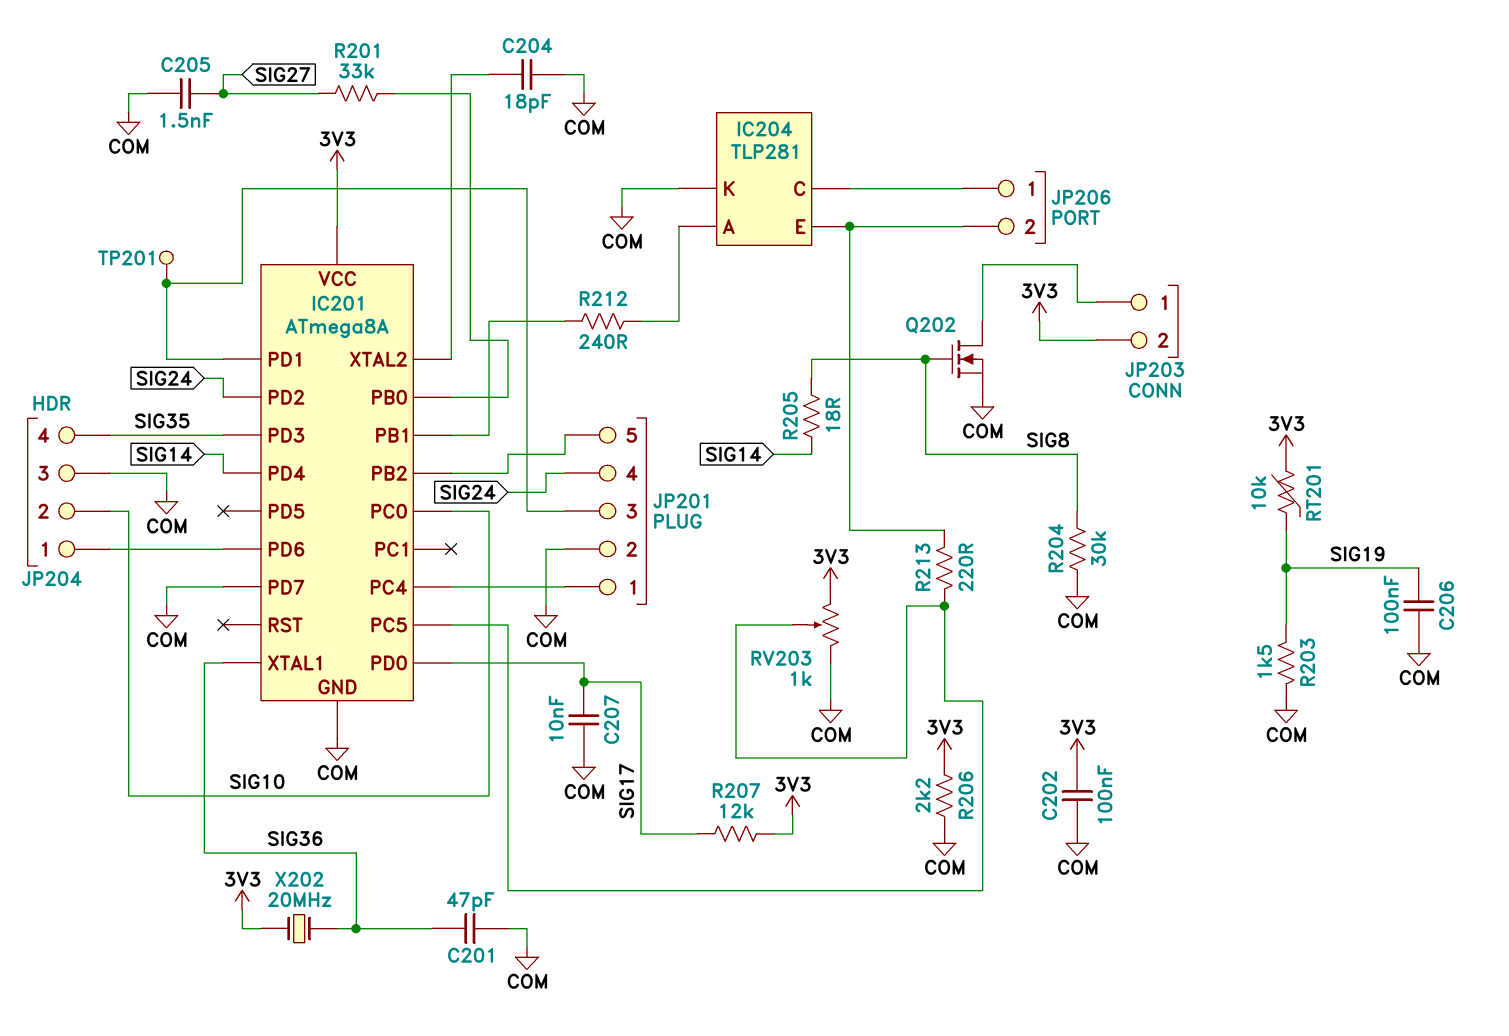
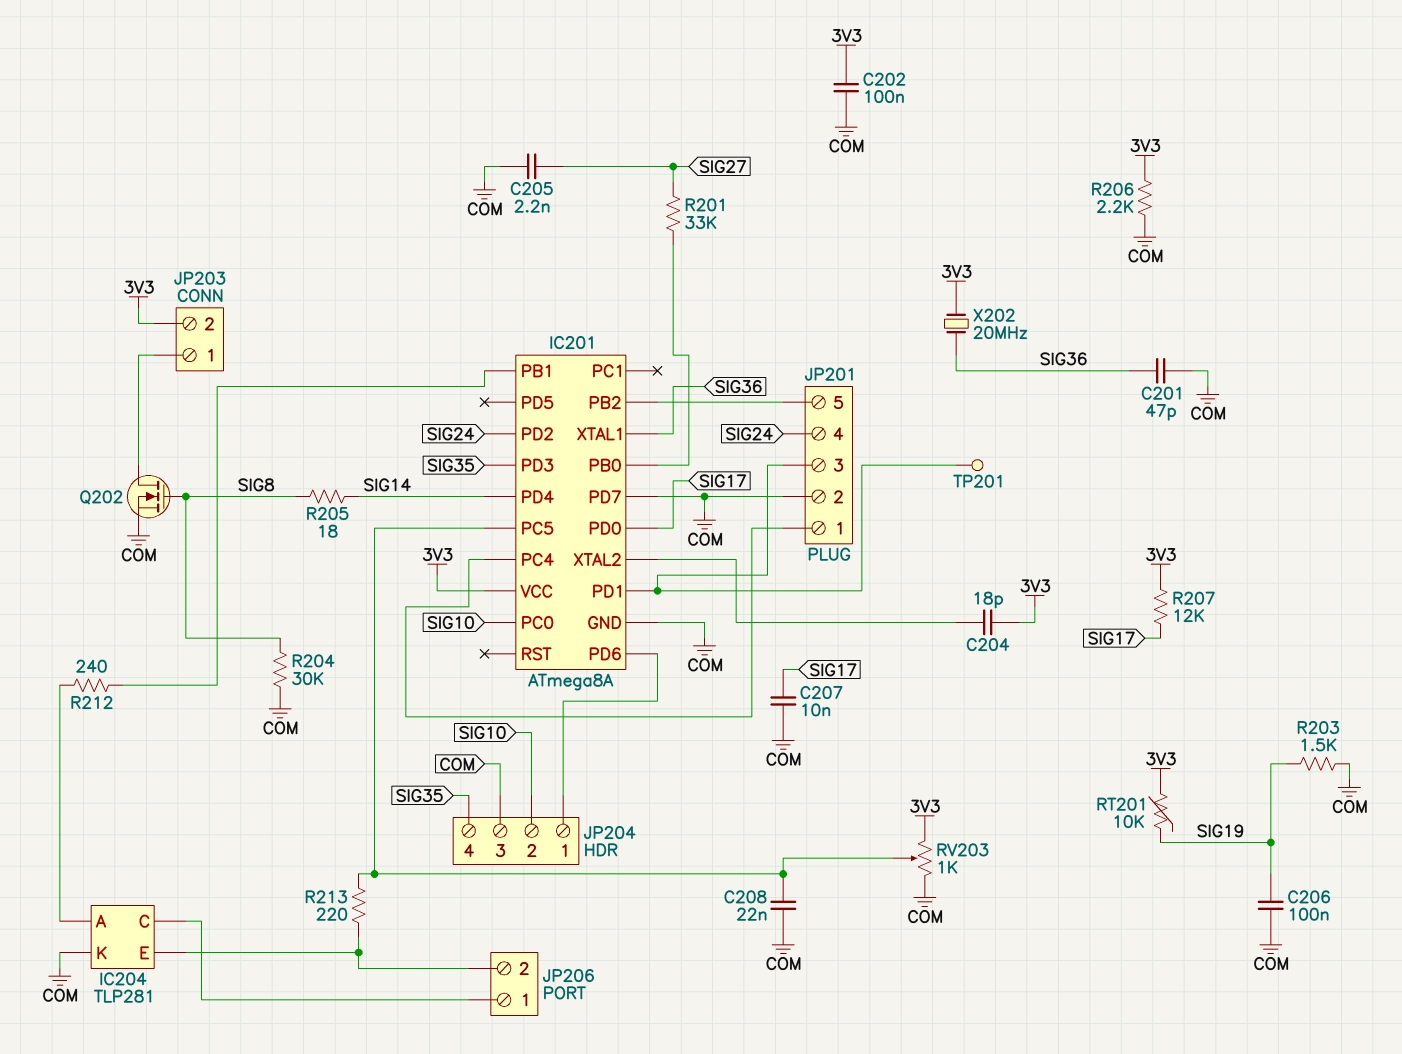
C204: 18pF (COM, IC201/XTAL2) -> 18pF (3V3, IC201/XTAL2)
C205: 1.5nF (COM, SIG27) -> 2.2nF (COM, SIG27)
C208: none -> 22nF (COM, IC201/PC5)

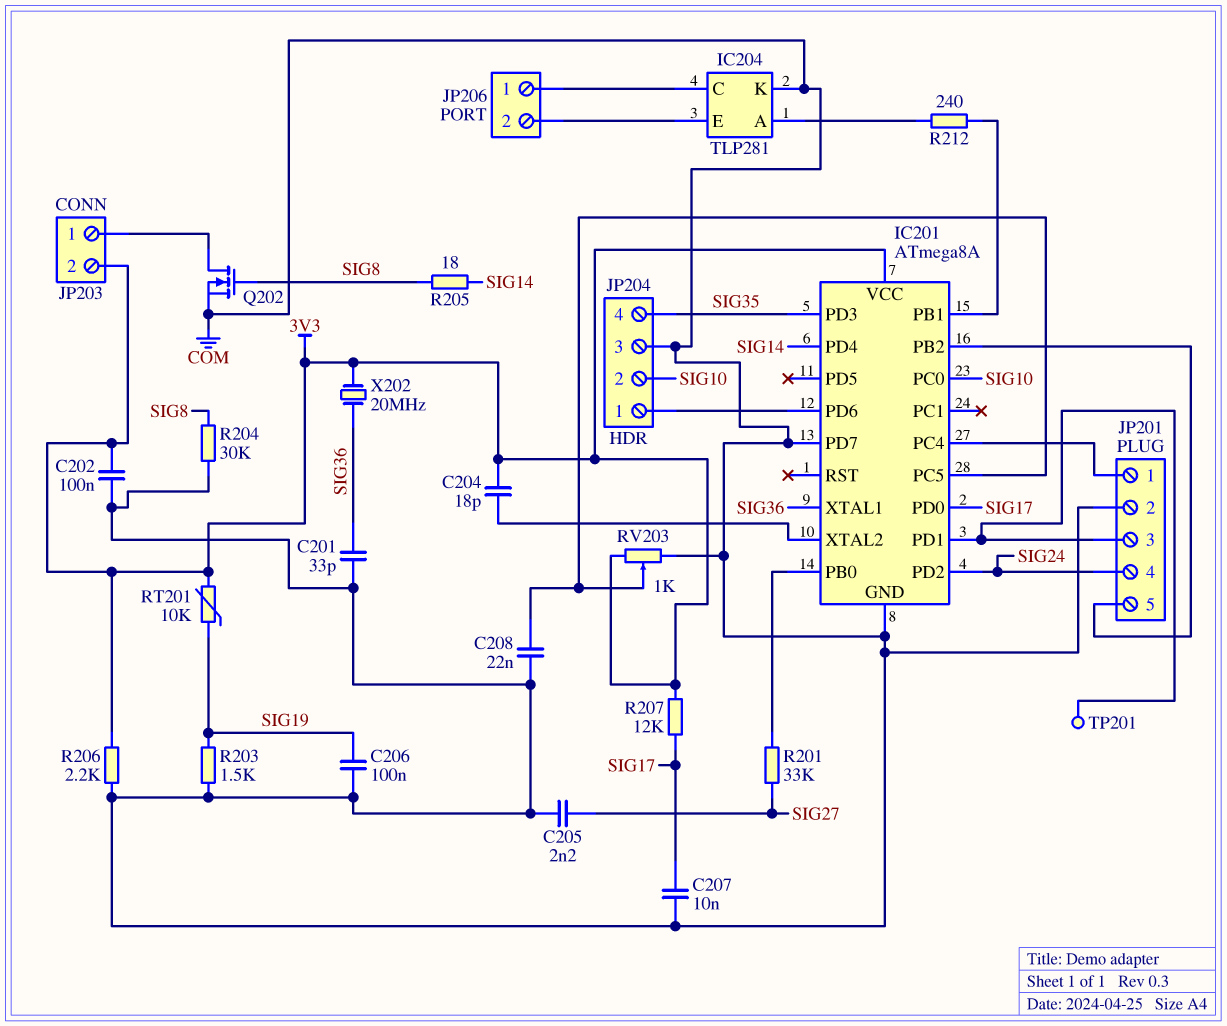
C201: 47pF (COM, SIG36) -> 33pF (COM, SIG36)
R213: 220 (IC201/PC5, IC204/E) -> none

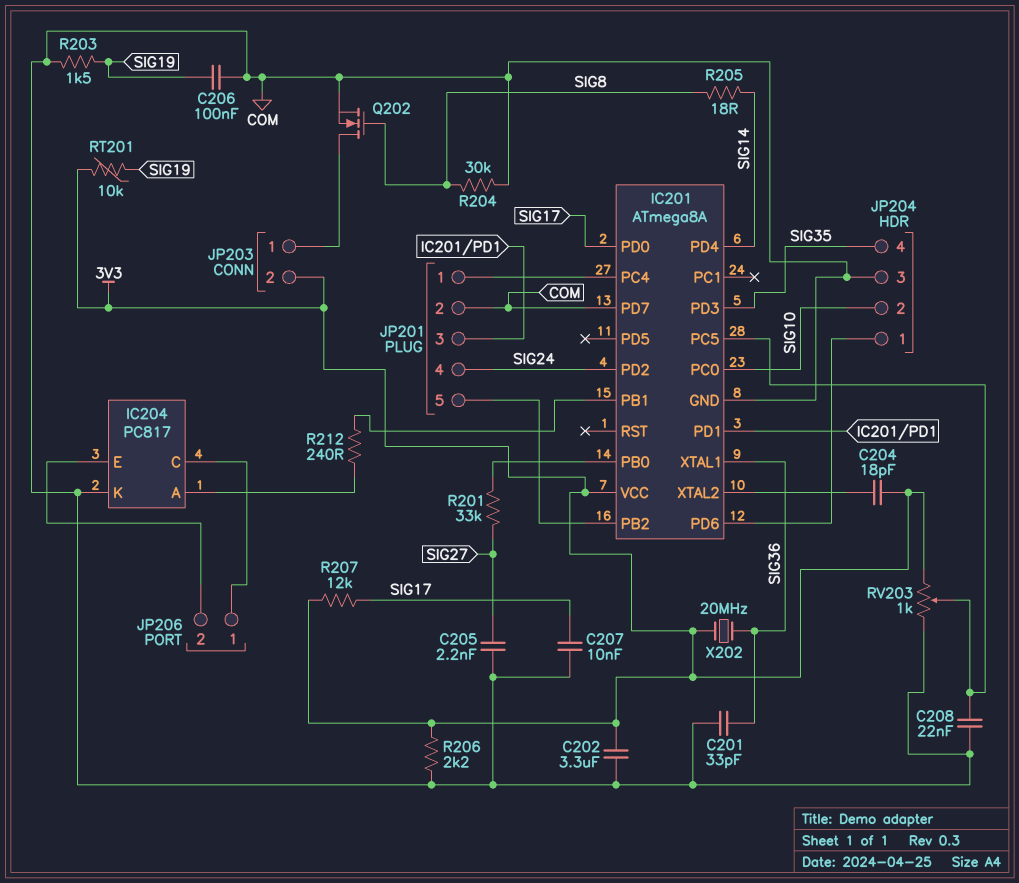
C202: 100nF (3V3, COM) -> 3.3uF (3V3, COM)
IC204: TLP281 -> PC817
TP201: test point (IC201/PD1) -> none

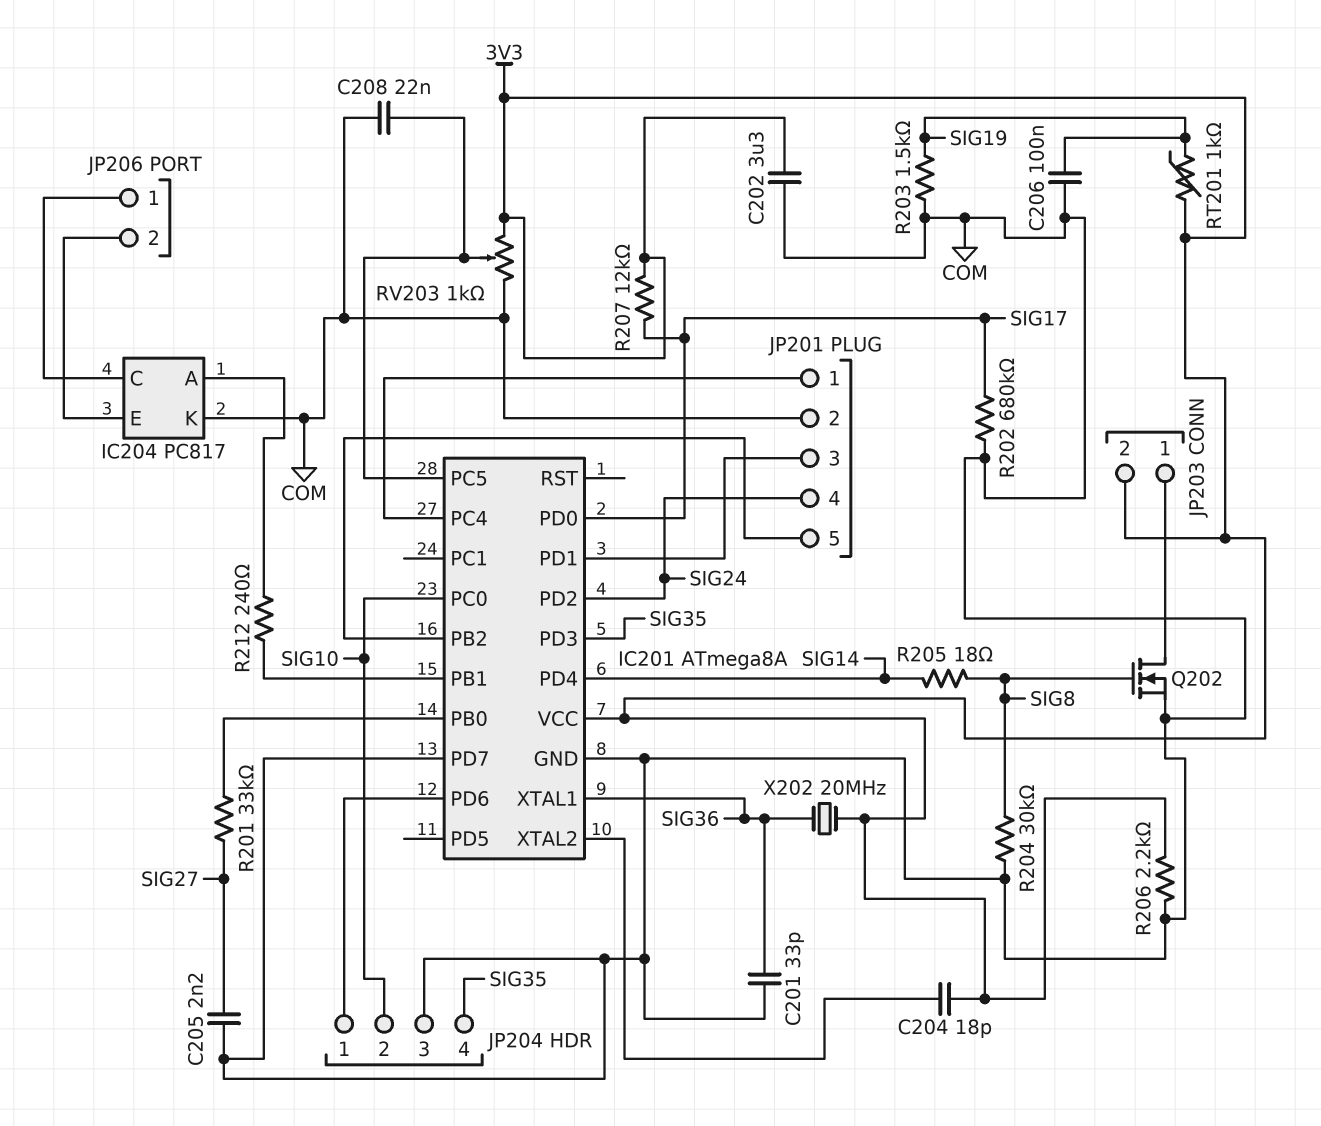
C207: 10nF (COM, SIG17) -> none
R202: none -> 680k (COM, SIG17)
RT201: 10k (3V3, SIG19) -> 1k (3V3, SIG19)

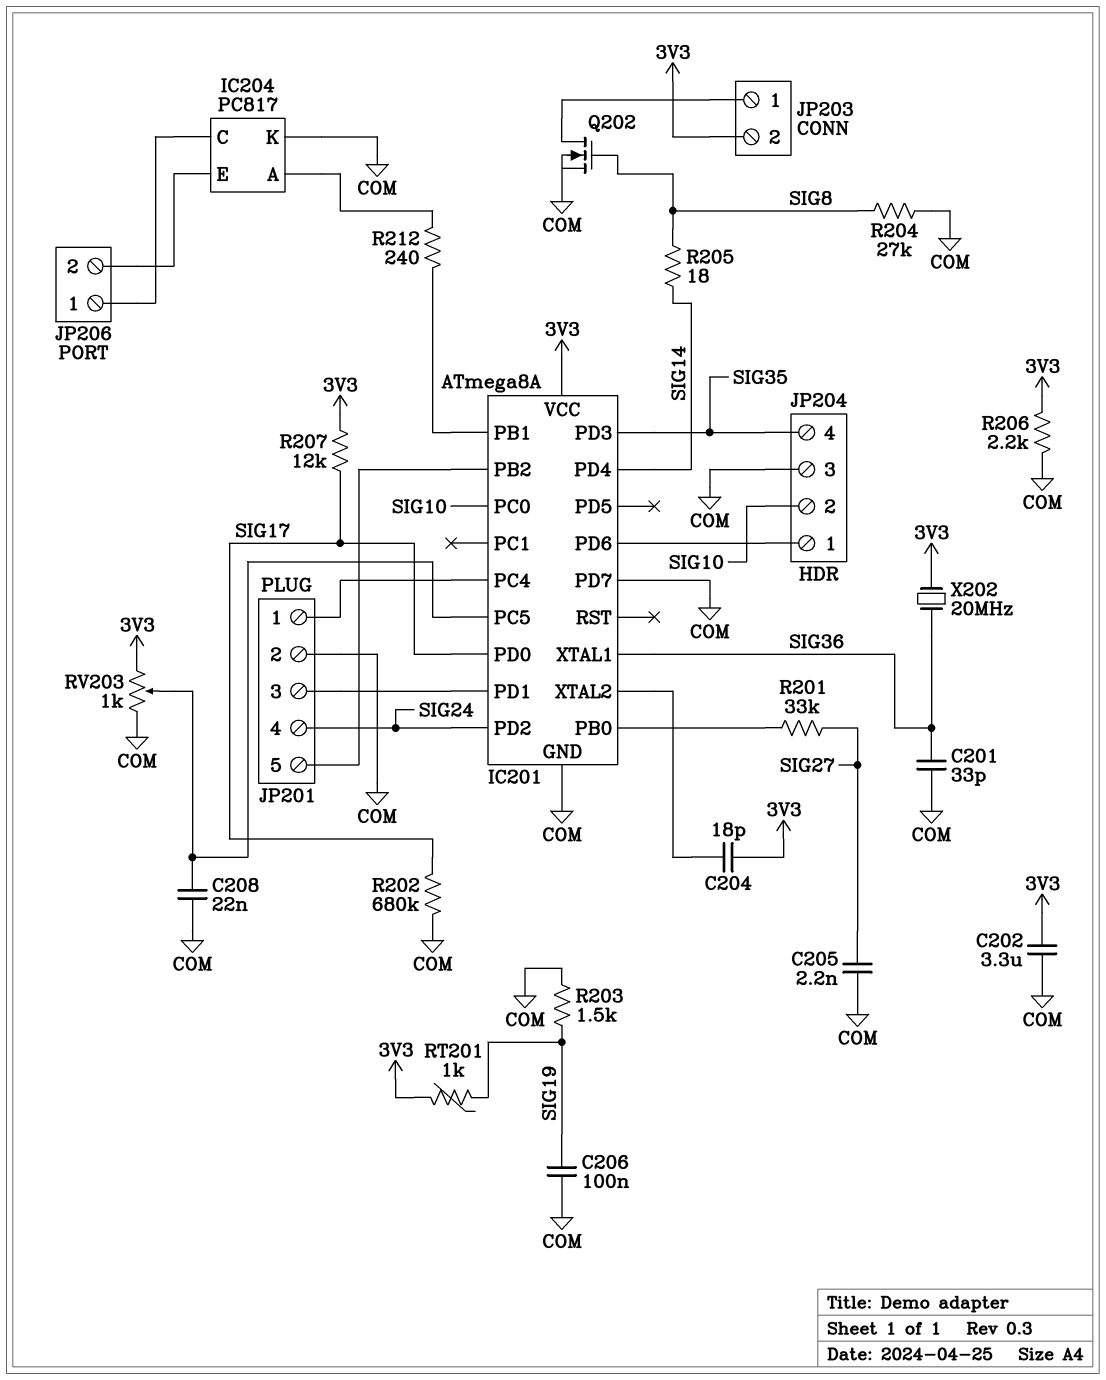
R204: 30k (COM, SIG8) -> 27k (COM, SIG8)

